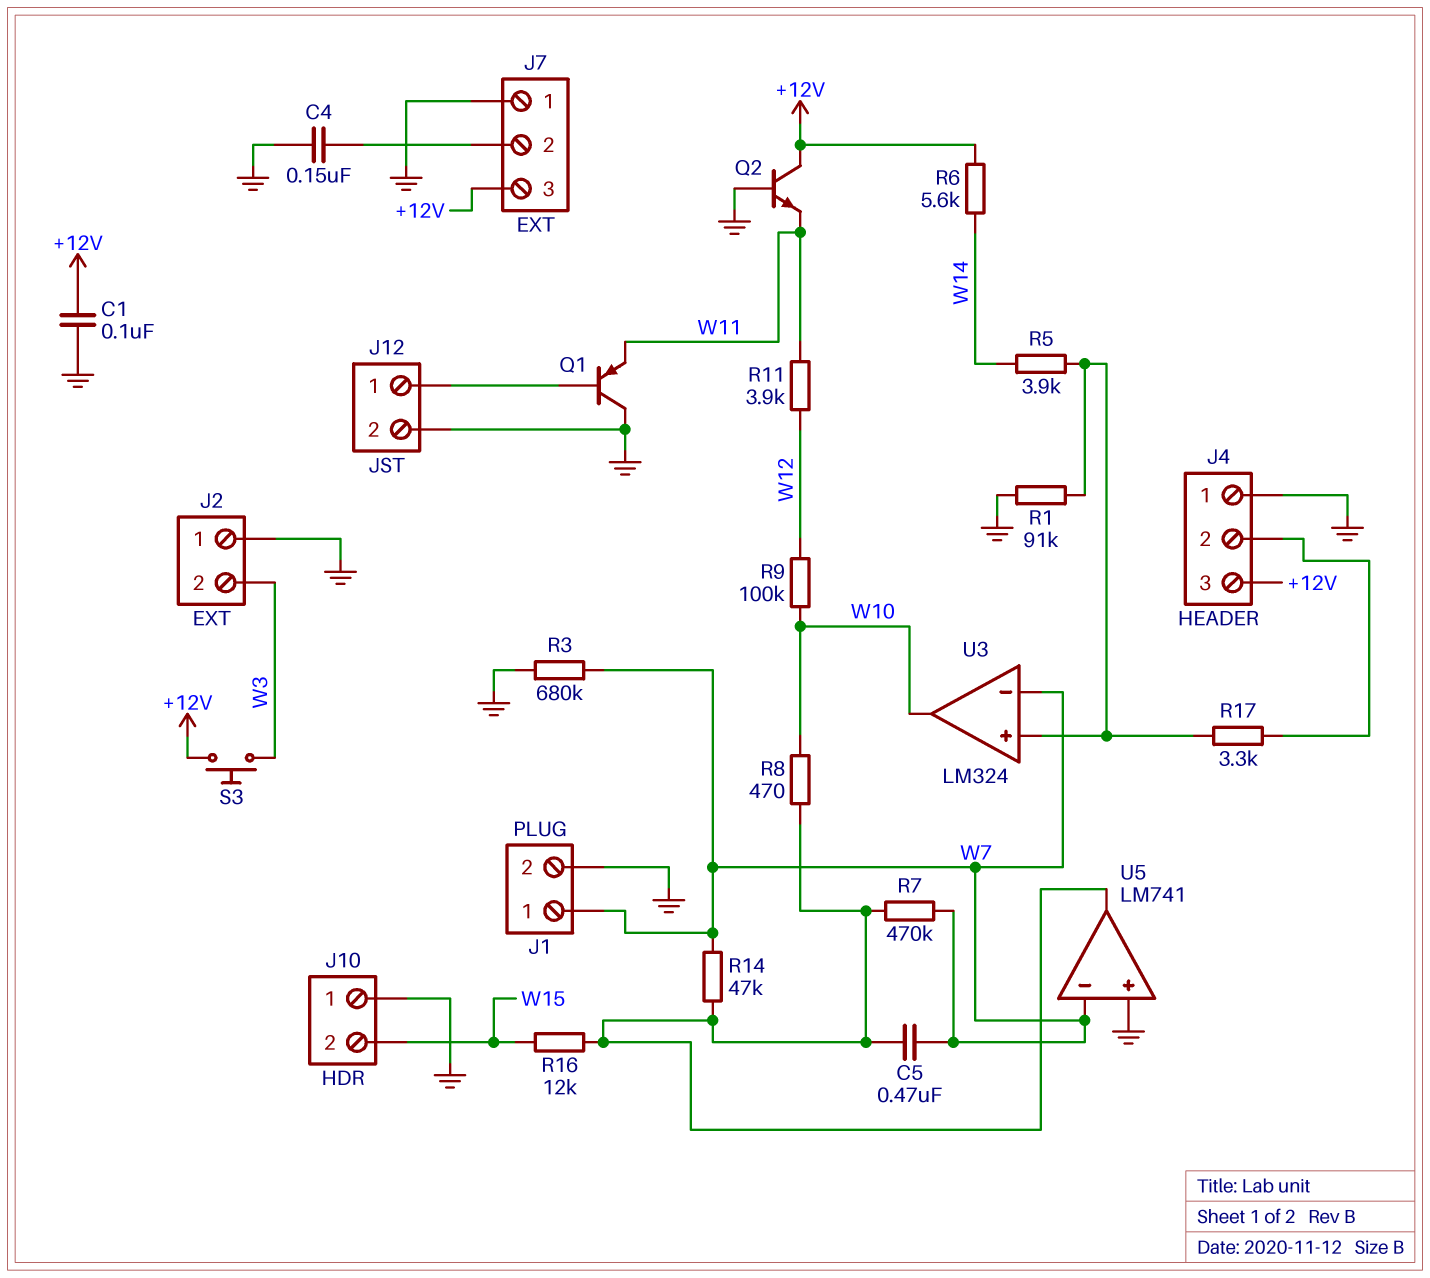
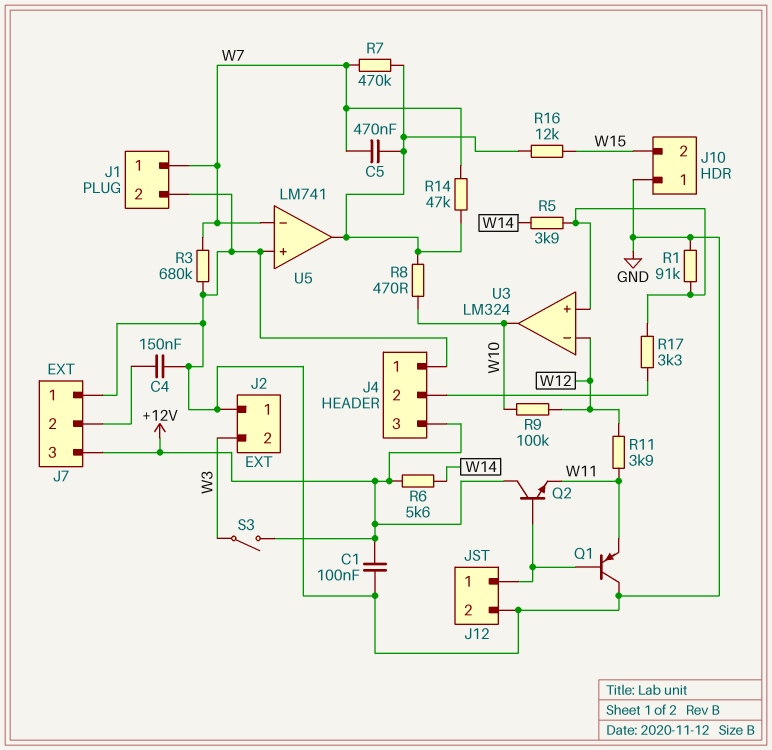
Q2: NPN (B GND, C +12V, E W11) -> NPN (B J12/1, C +12V, E W11)
S3: button (+12V, W3) -> switch (+12V, W3)
U3 pin in-: W7 -> W12

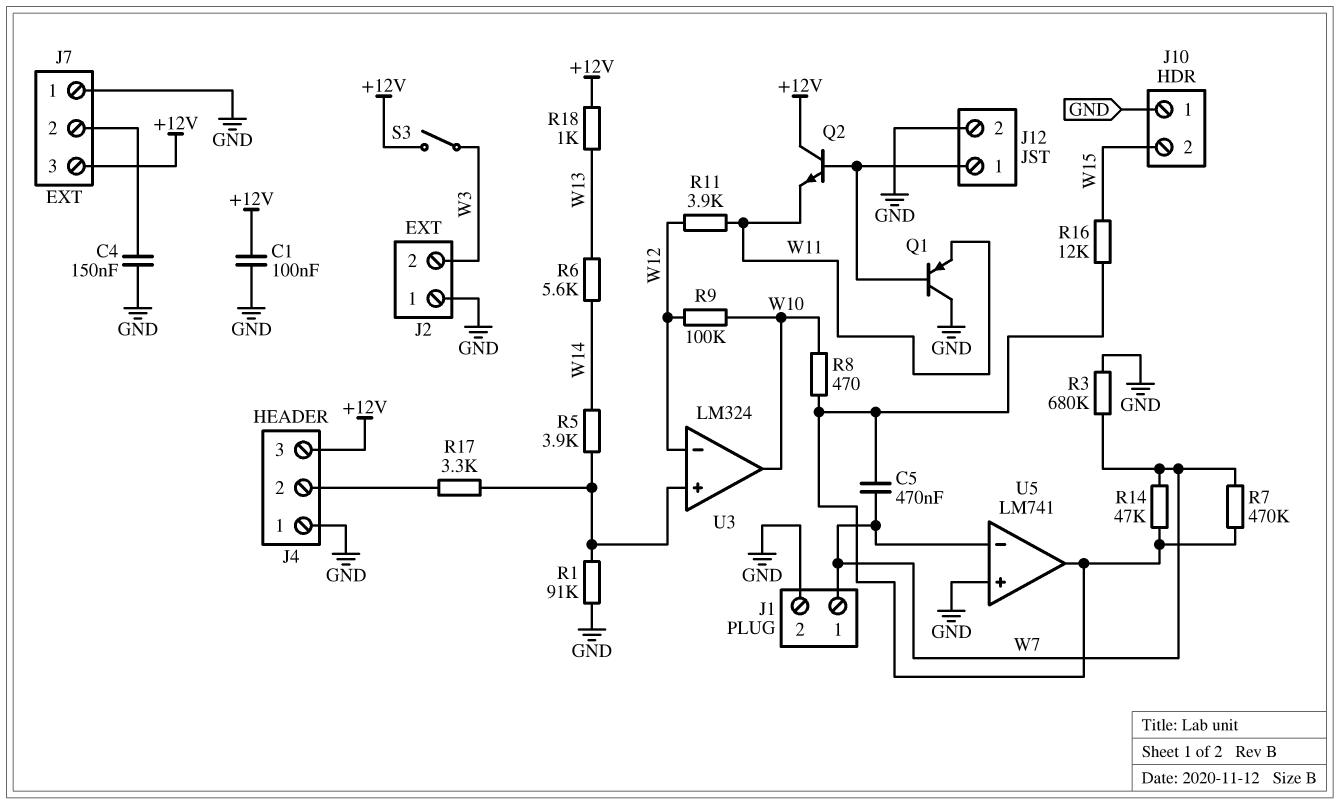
R6: 5.6k (+12V, W14) -> 5.6k (W13, W14)
R18: none -> 1k (+12V, W13)

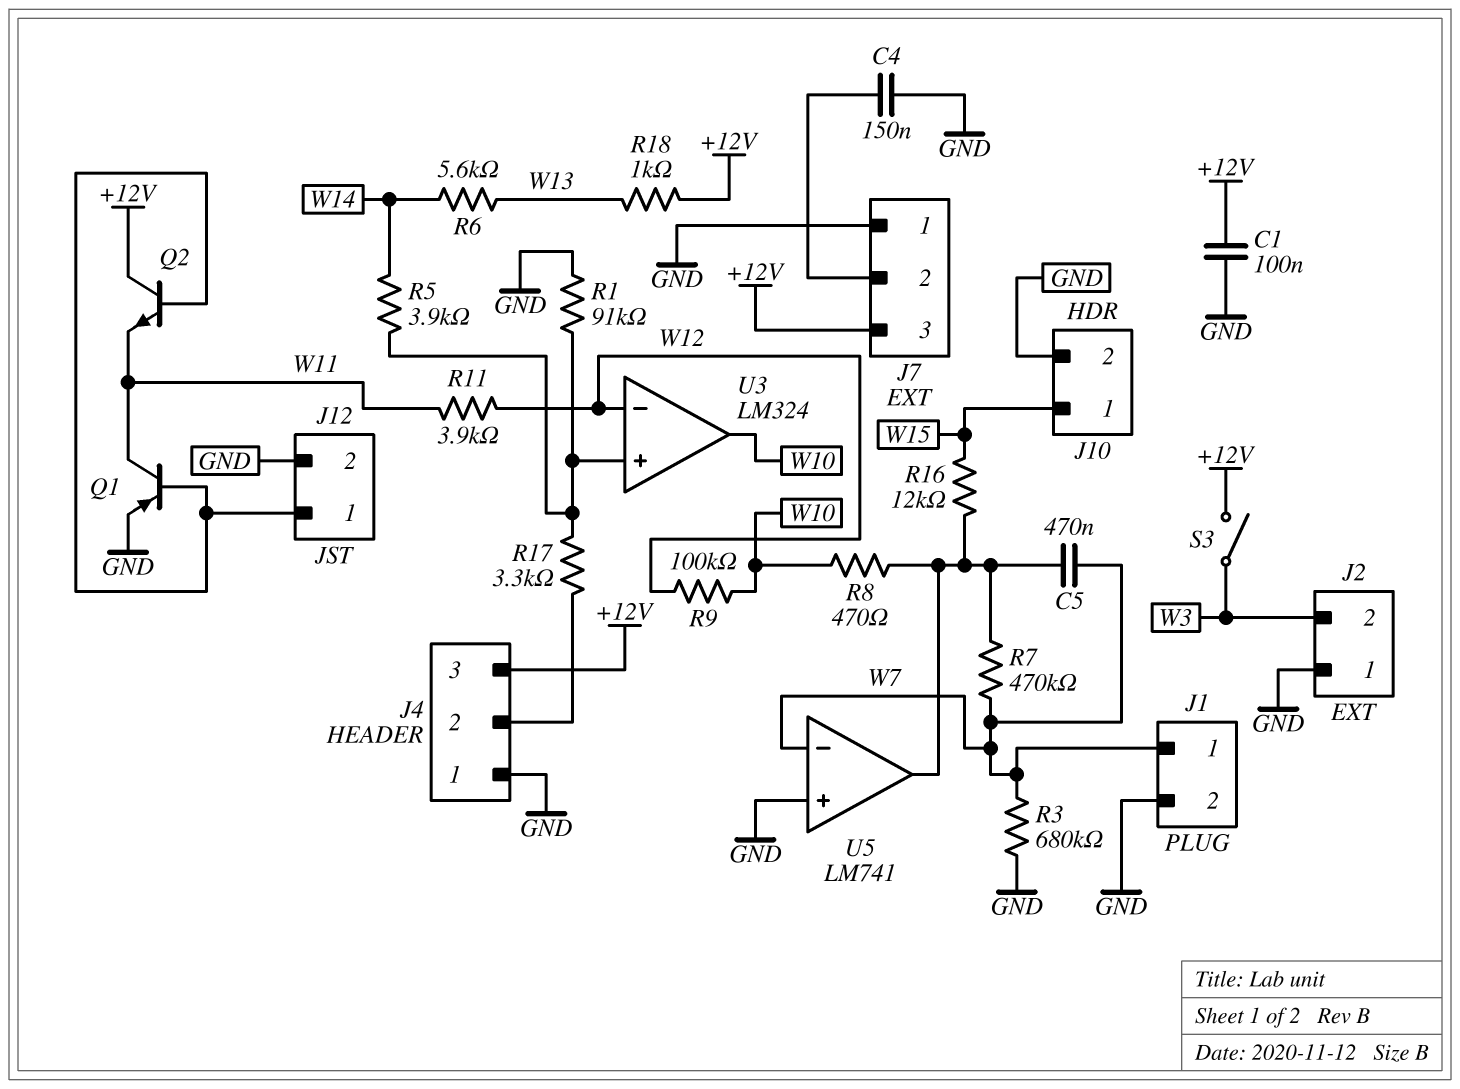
J10 pin 1: GND -> W15
J10 pin 2: W15 -> GND
Q1: PNP (B J12/1, C GND, E W11) -> PNP (B J12/1, C W11, E GND)
R14: 47k (U5/out, W7) -> none

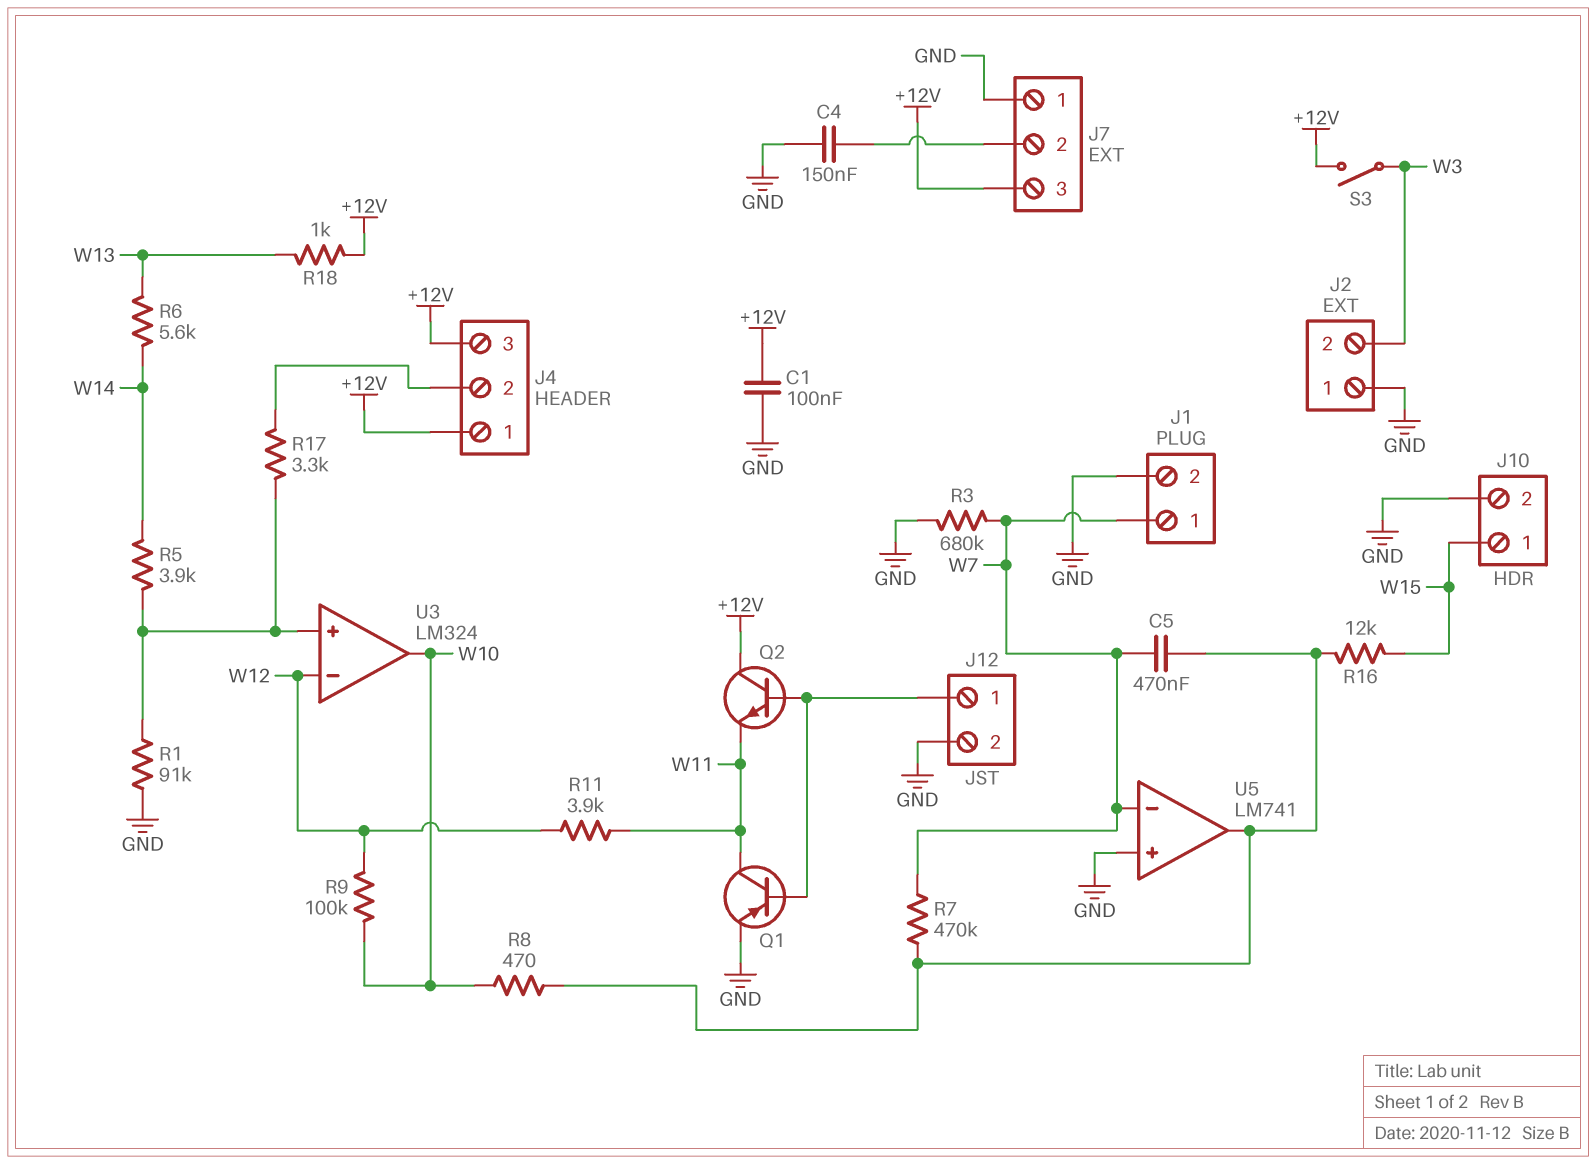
J4 pin 1: GND -> +12V

